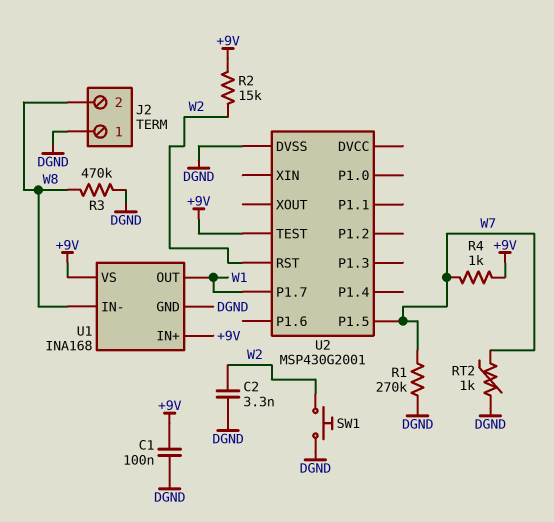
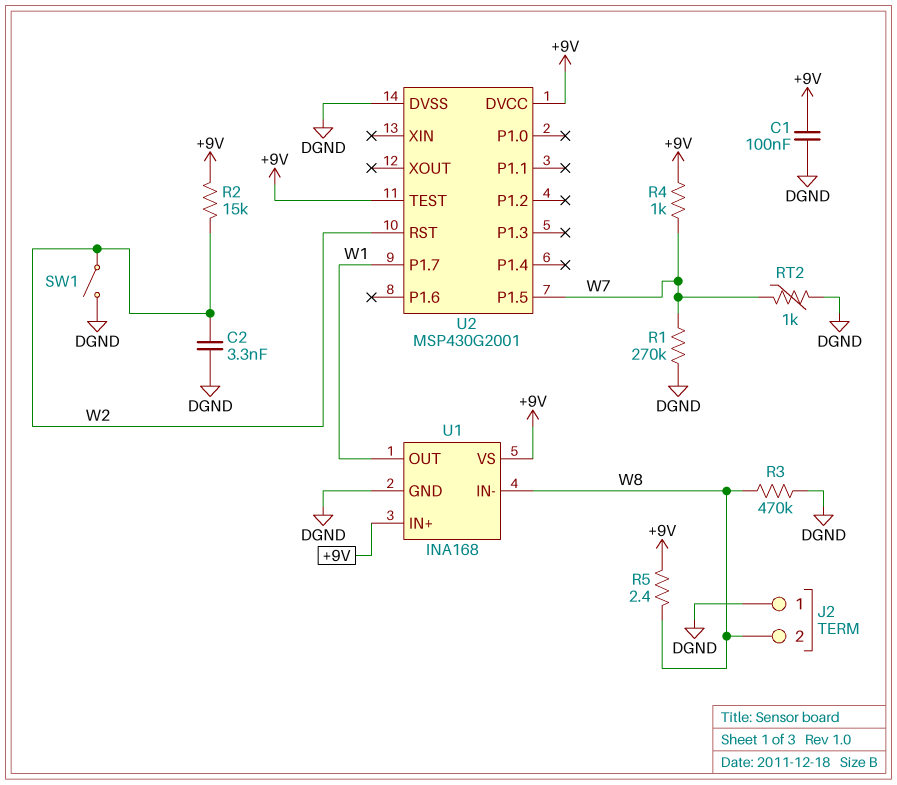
R5: none -> 2.4 (+9V, W8)
SW1: button (DGND, W2) -> switch (DGND, W2)
U2 pin DVCC: none -> +9V

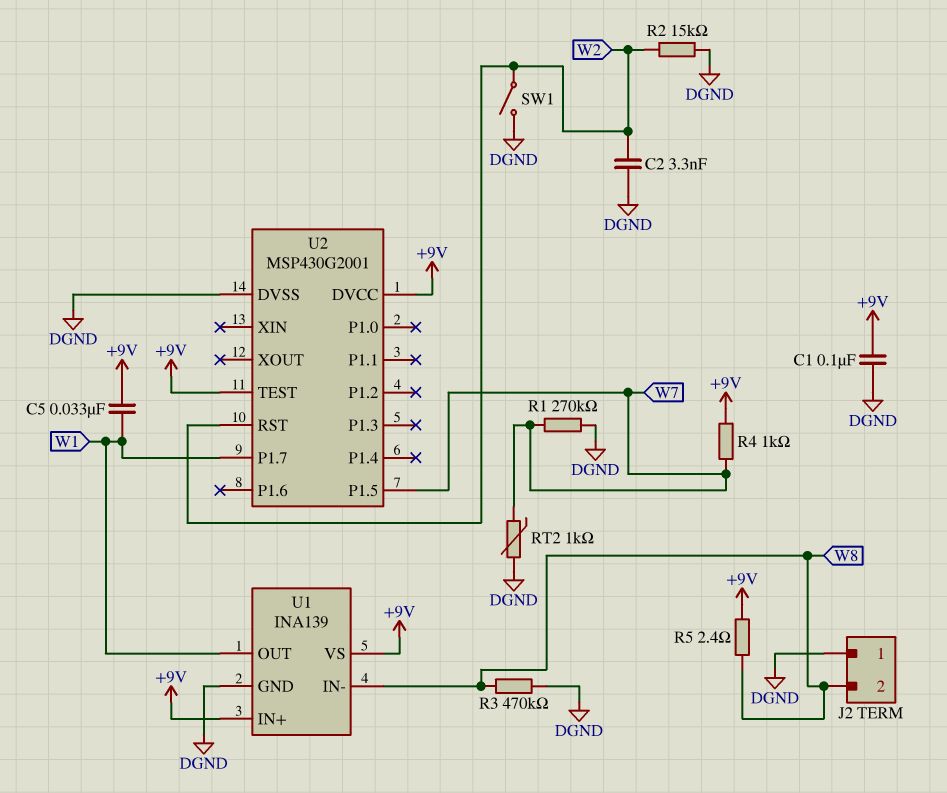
C5: none -> 33nF (+9V, W1)
R2: 15k (+9V, W2) -> 15k (DGND, W2)
U1: INA168 -> INA139

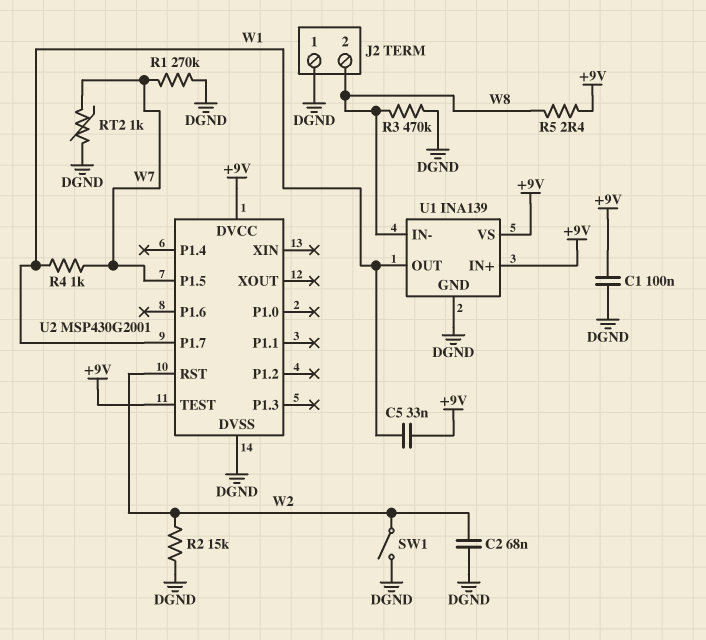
C2: 3.3nF (DGND, W2) -> 68nF (DGND, W2)
R4: 1k (+9V, W7) -> 1k (W1, W7)

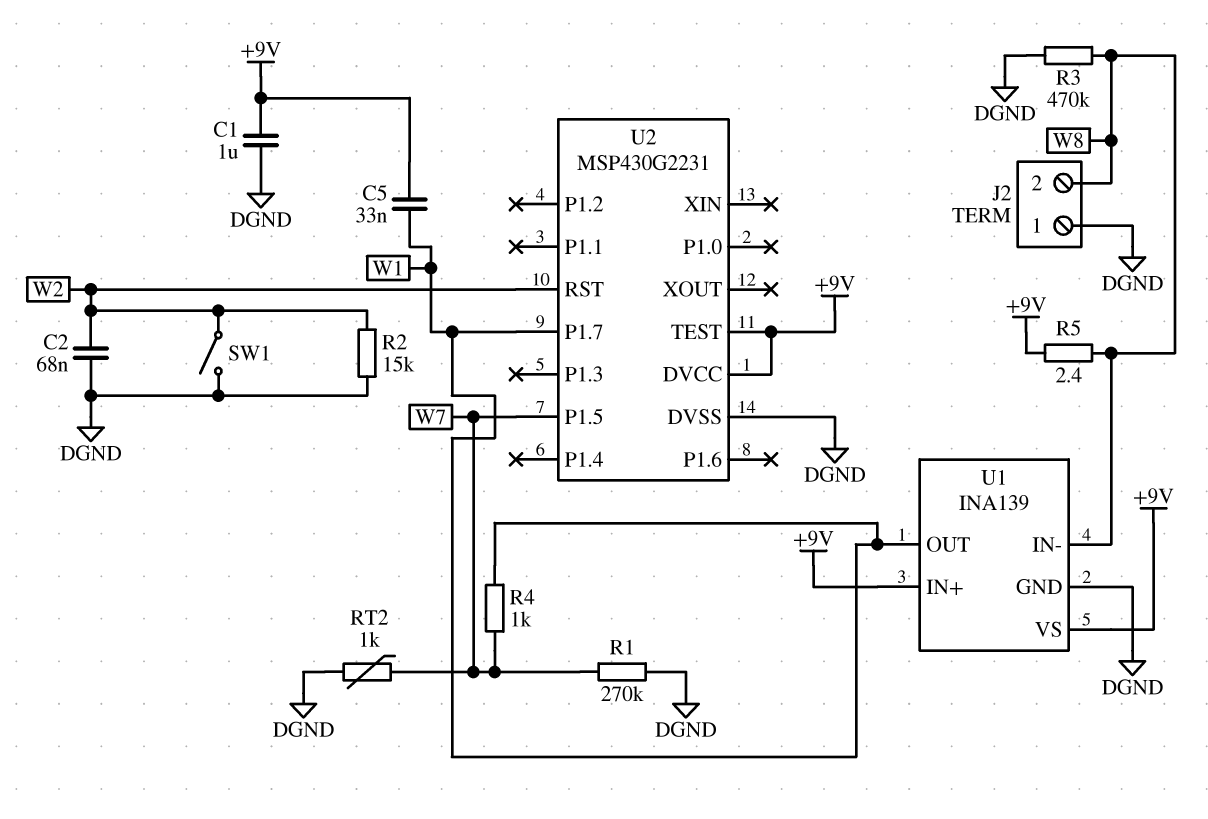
C1: 100nF (+9V, DGND) -> 1uF (+9V, DGND)
U2: MSP430G2001 -> MSP430G2231

